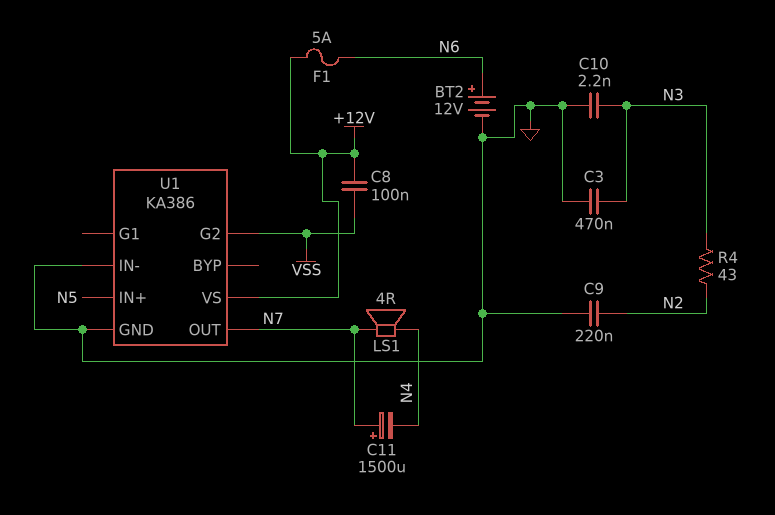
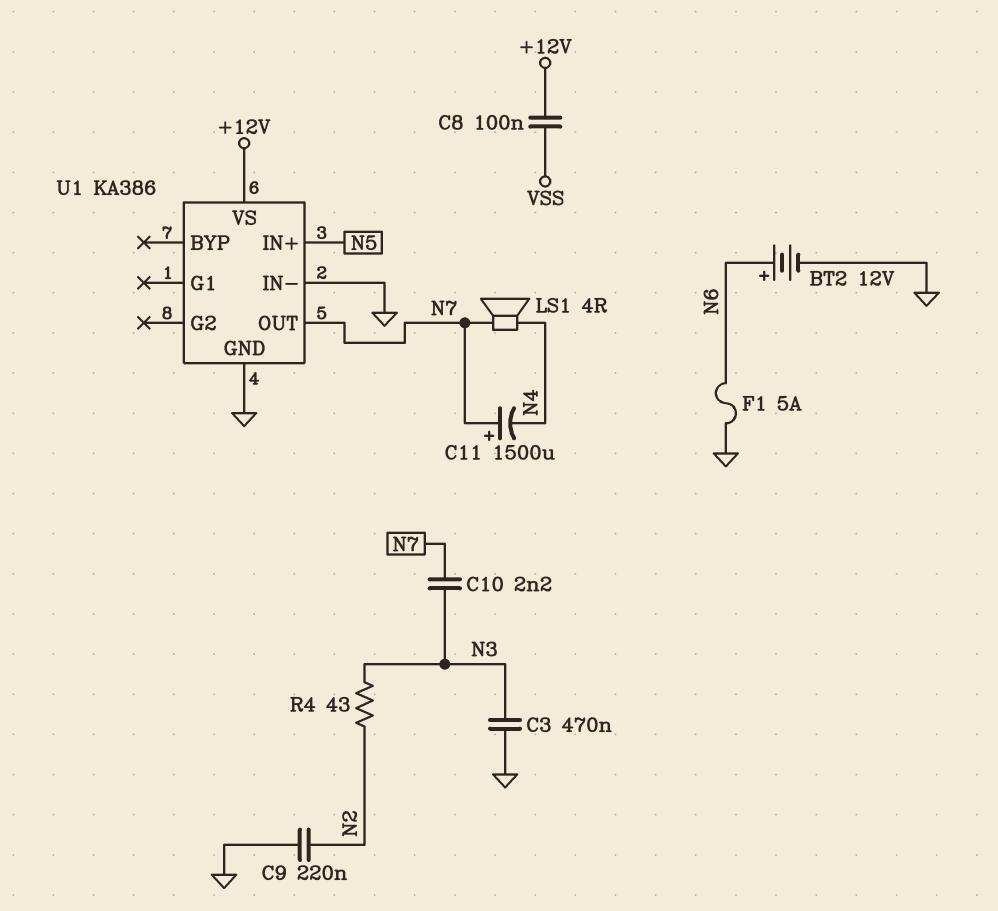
C10: 2.2nF (GND, N3) -> 2.2nF (N3, N7)
F1: 5A (+12V, N6) -> 5A (GND, N6)
U1 pin G2: VSS -> none

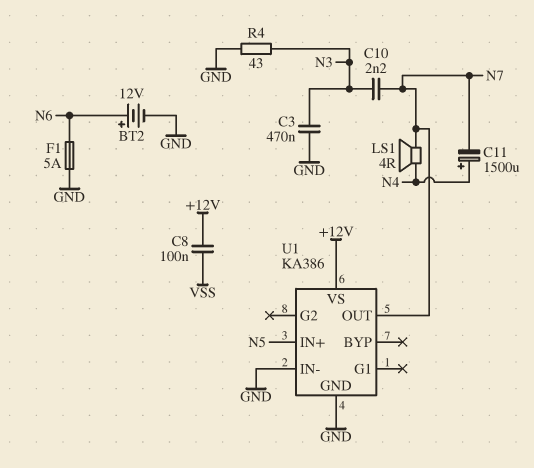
C9: 220nF (GND, N2) -> none
C11: 1500uF (plus N7, minus N4) -> 1500uF (plus N4, minus N7)
R4: 43 (N2, N3) -> 43 (GND, N3)

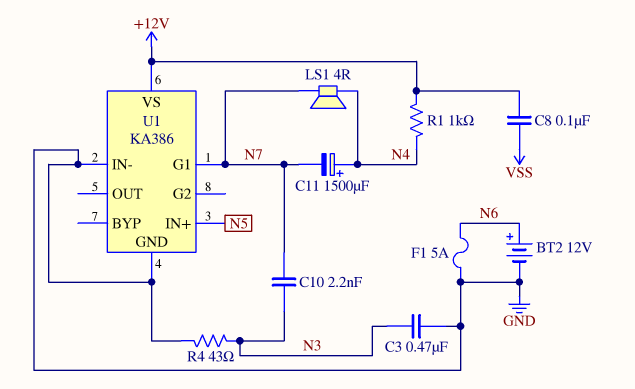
R1: none -> 1k (+12V, N4)
U1 pin G1: none -> N7
U1 pin OUT: N7 -> none

